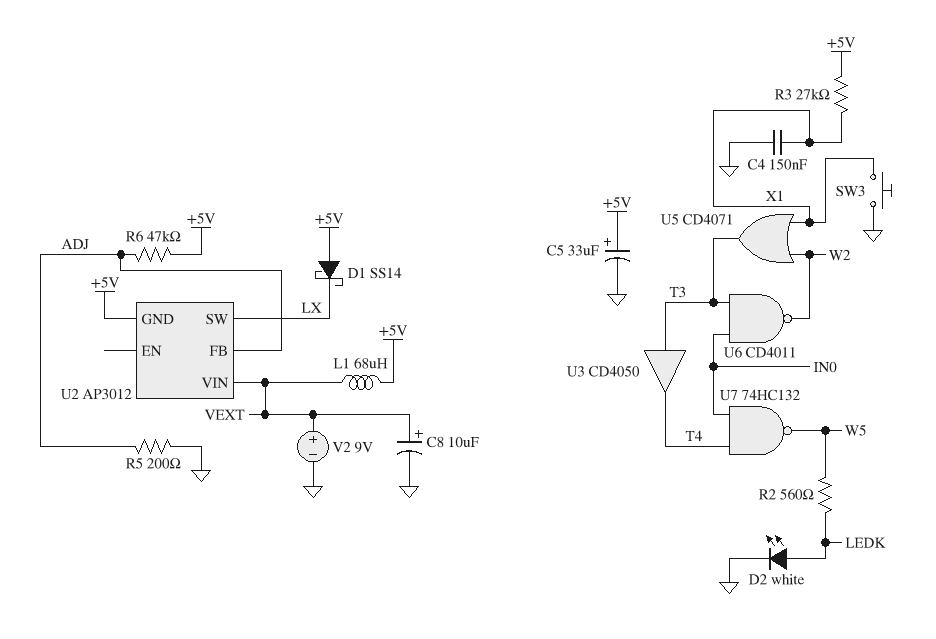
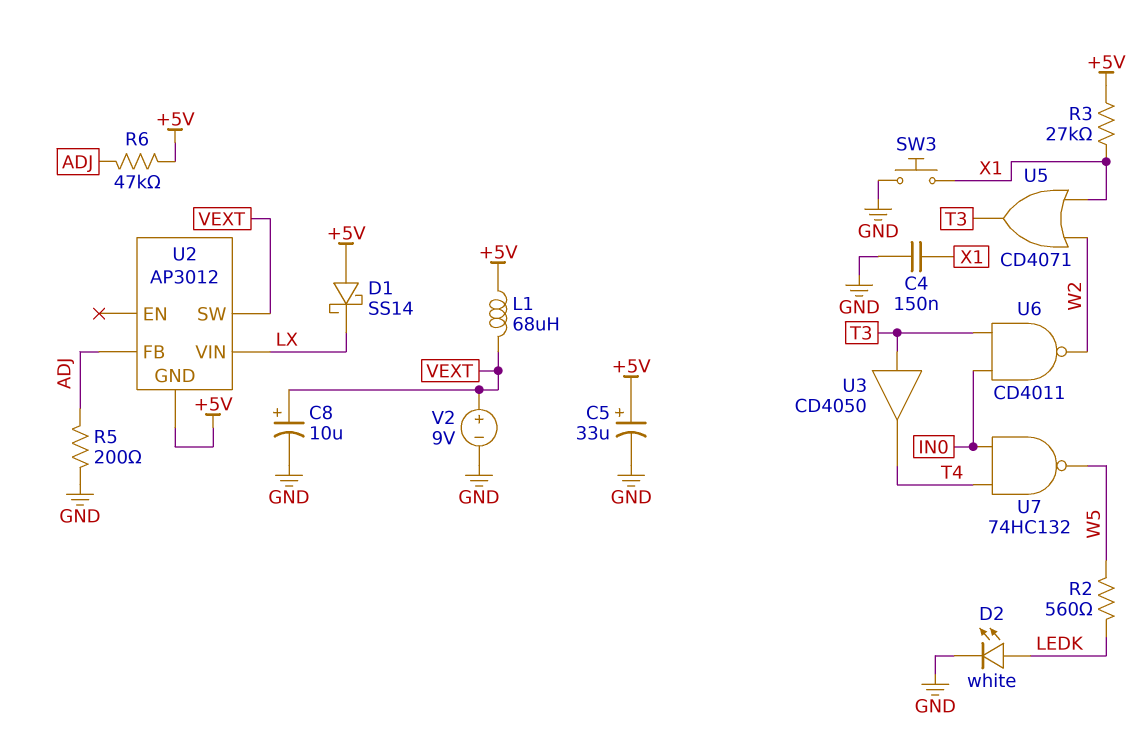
U2 pin SW: LX -> VEXT
U2 pin VIN: VEXT -> LX

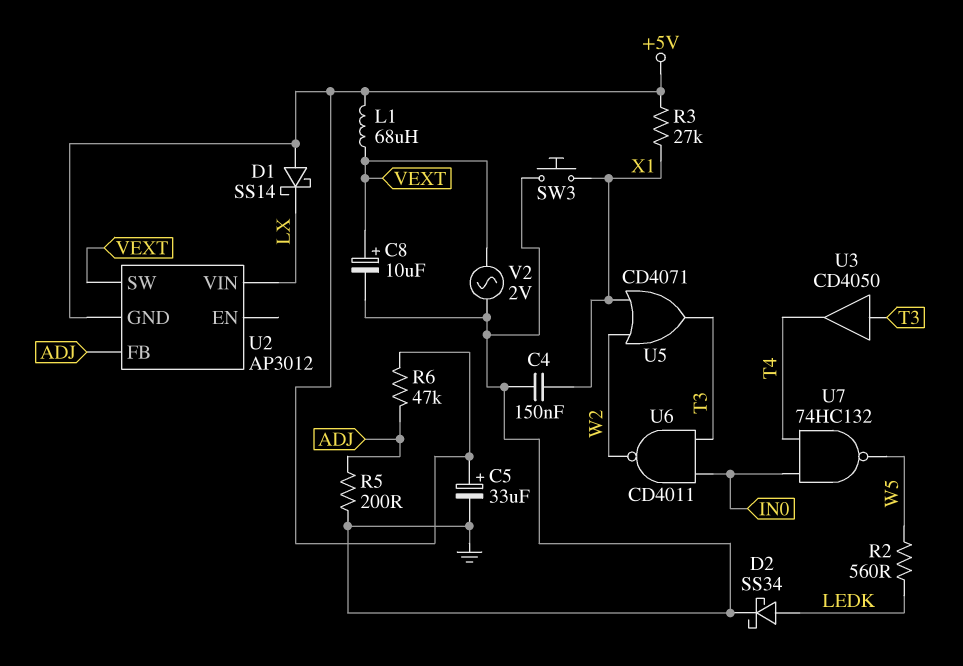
D2: LED white (A LEDK, K GND) -> schottky SS34 (A LEDK, K GND)
V2: 9V (plus VEXT, minus GND) -> AC 2V (GND, VEXT)

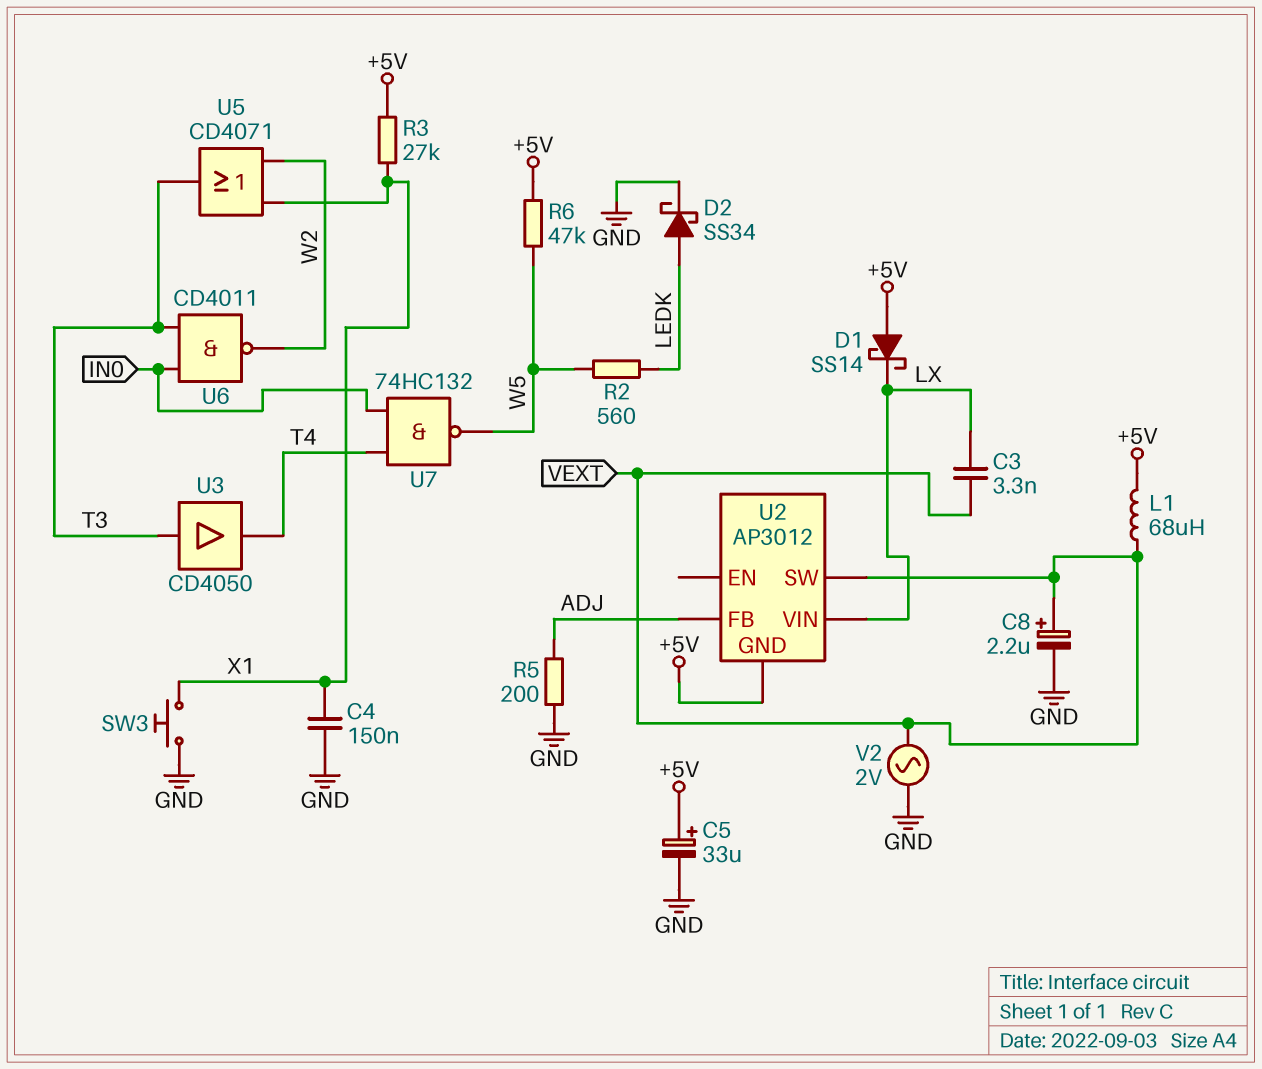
C3: none -> 3.3nF (LX, VEXT)
C8: 10uF (plus VEXT, minus GND) -> 2.2uF (plus VEXT, minus GND)
R6: 47k (+5V, ADJ) -> 47k (+5V, W5)

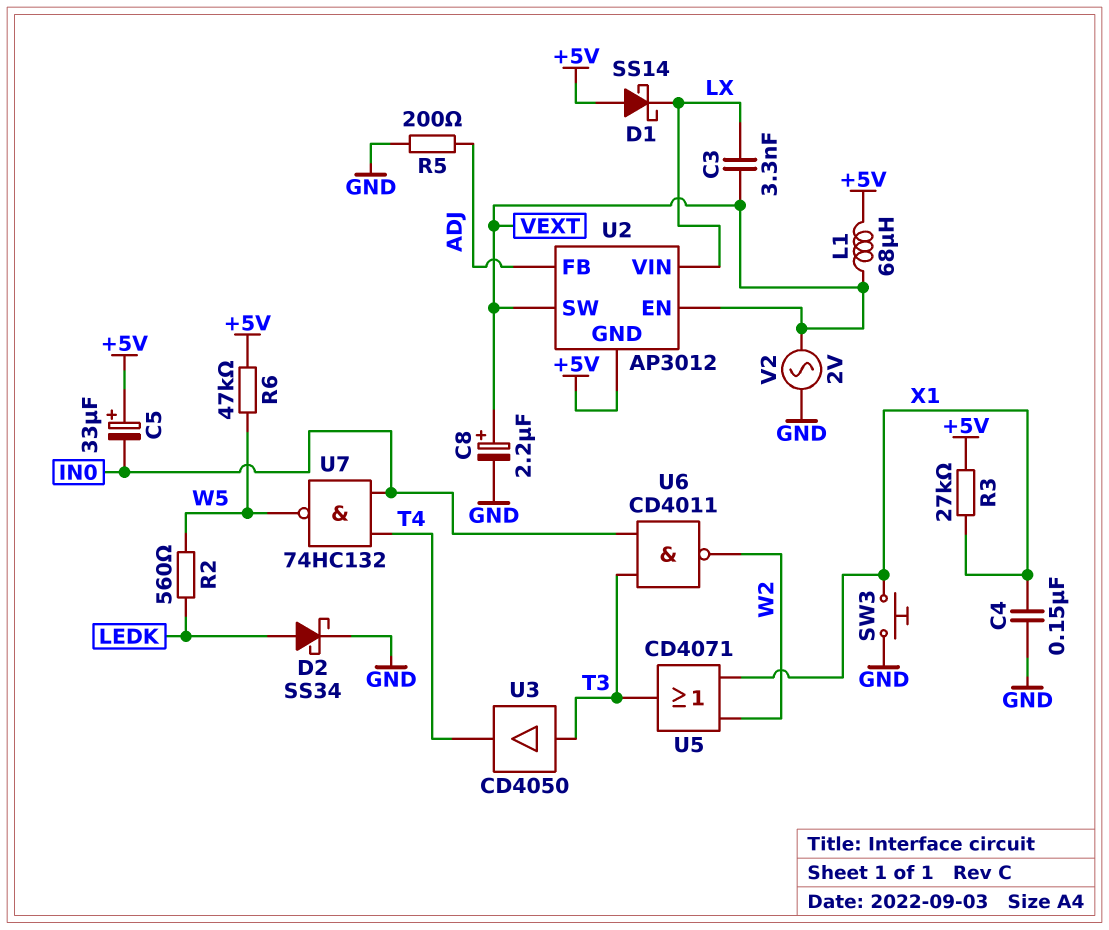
C5: 33uF (plus +5V, minus GND) -> 33uF (plus +5V, minus IN0)
U2 pin EN: none -> VEXT

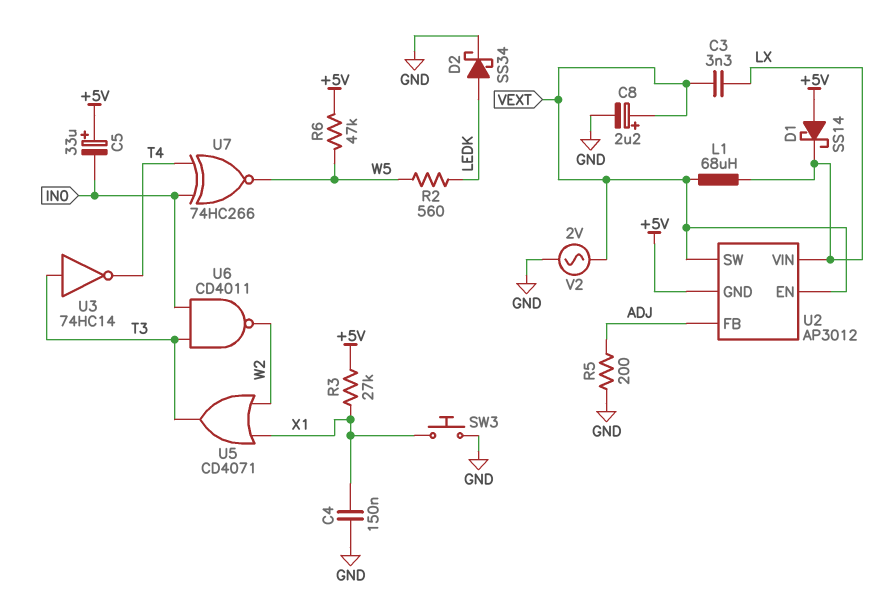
L1: 68uH (+5V, VEXT) -> 68uH (LX, VEXT)
U3: buffer CD4050 (in T3, out T4) -> NOT 74HC14 (in T3, out T4)
U7: NAND 74HC132 (in IN0, in T4, out W5) -> XNOR 74HC266 (in IN0, in T4, out W5)

